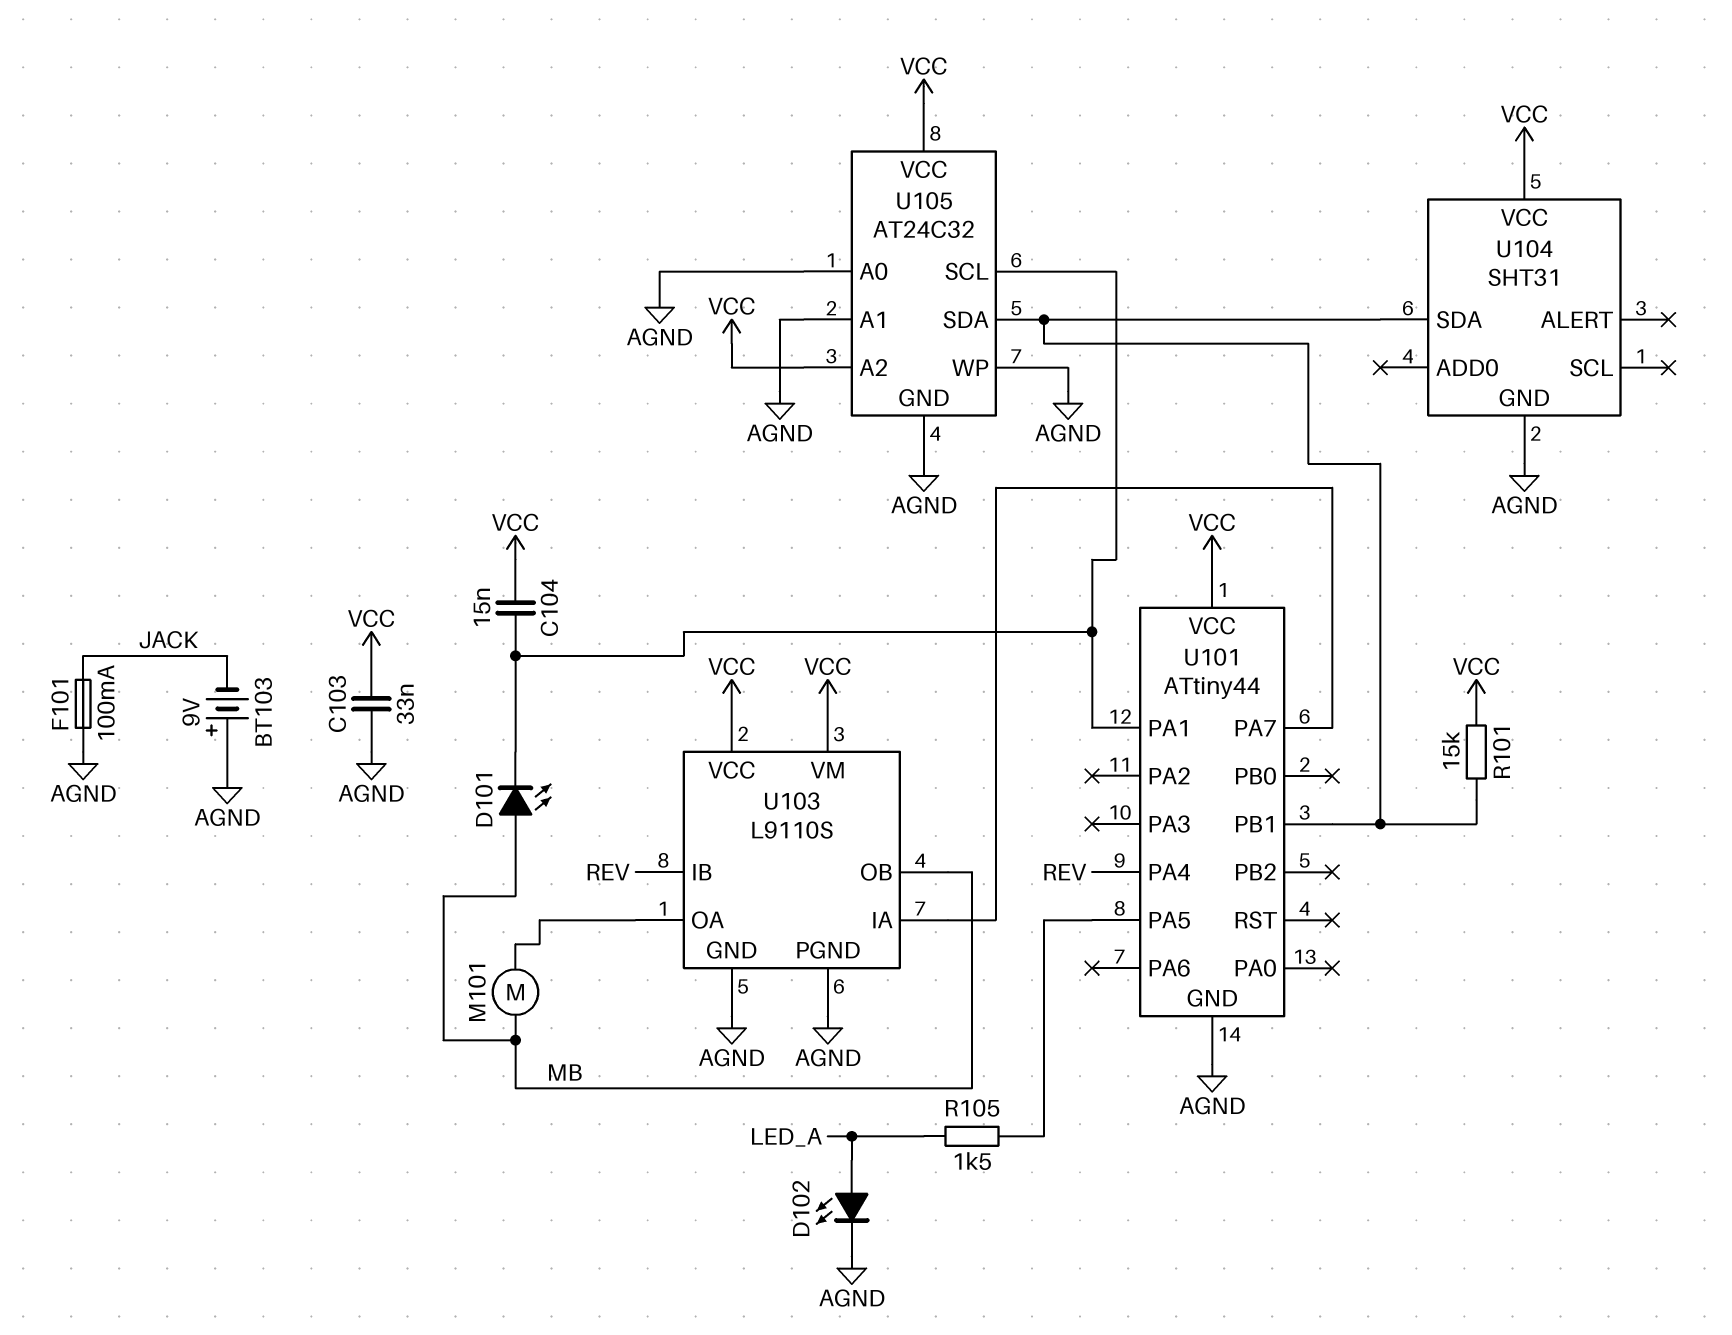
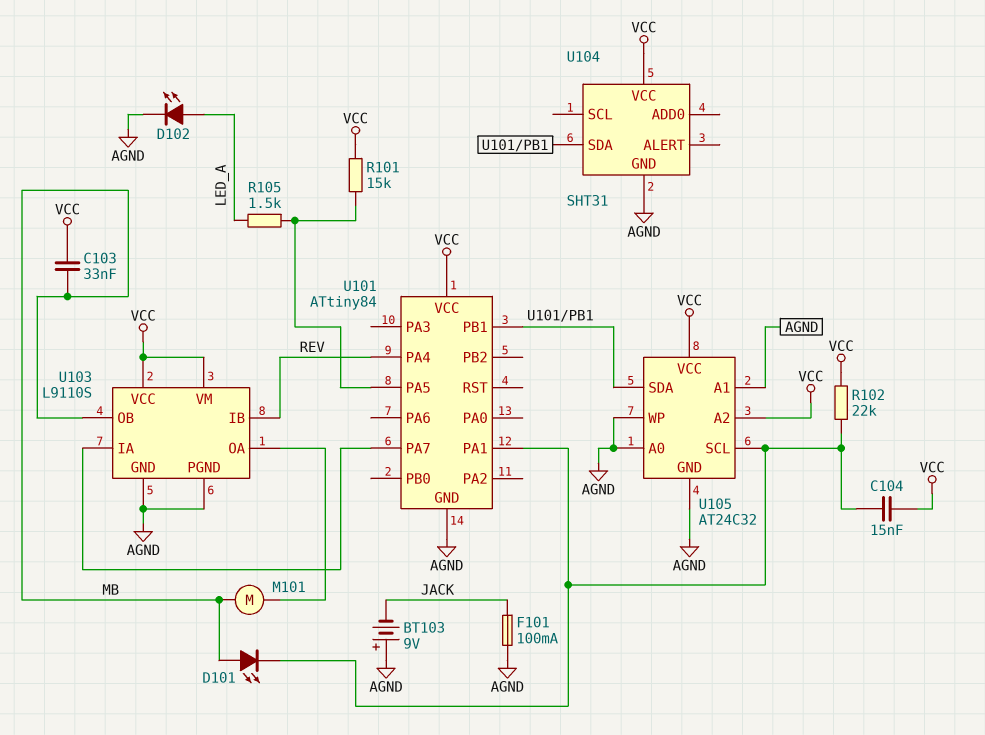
C103: 33nF (AGND, VCC) -> 33nF (MB, VCC)
R101: 15k (U101/PB1, VCC) -> 15k (U101/PA5, VCC)
R102: none -> 22k (U101/PA1, VCC)
U101: ATtiny44 -> ATtiny84

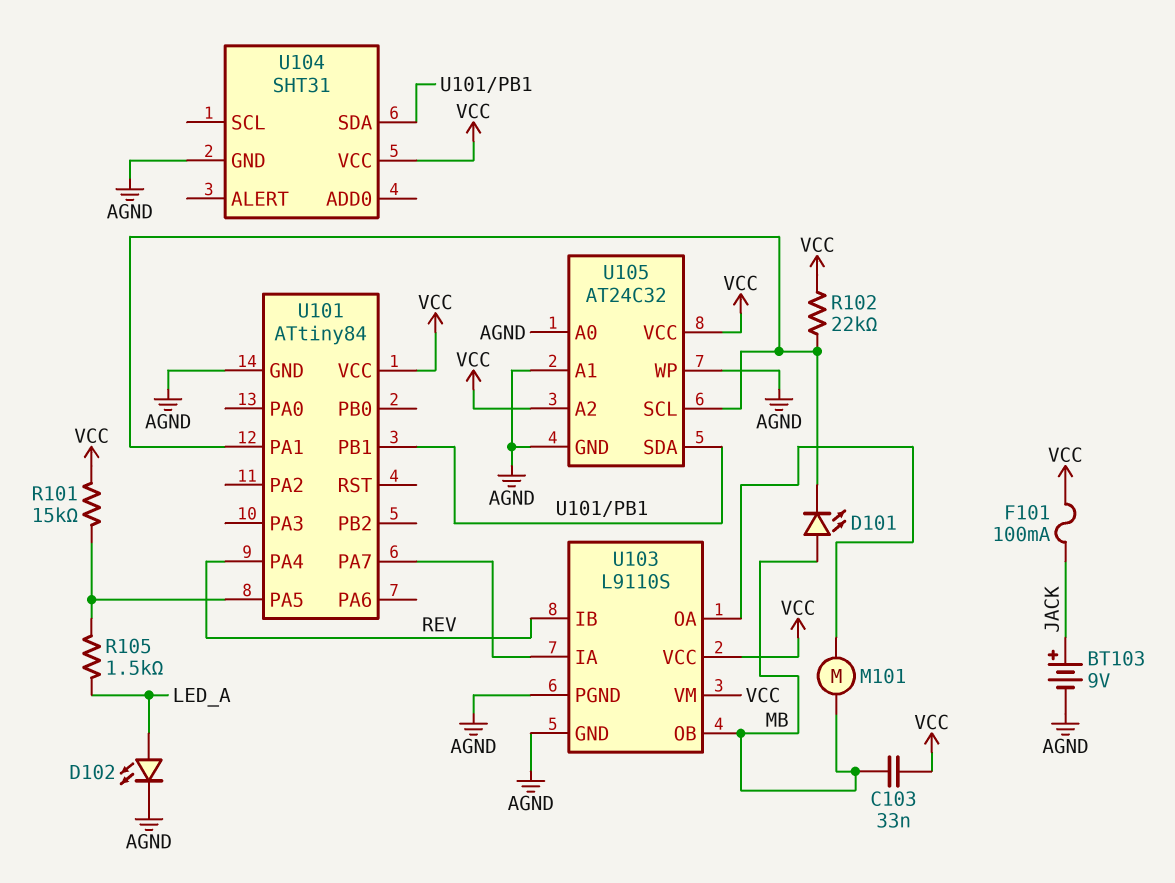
BT103: 9V (plus AGND, minus JACK) -> 9V (plus JACK, minus AGND)
C104: 15nF (U101/PA1, VCC) -> none
F101: 100mA (AGND, JACK) -> 100mA (JACK, VCC)

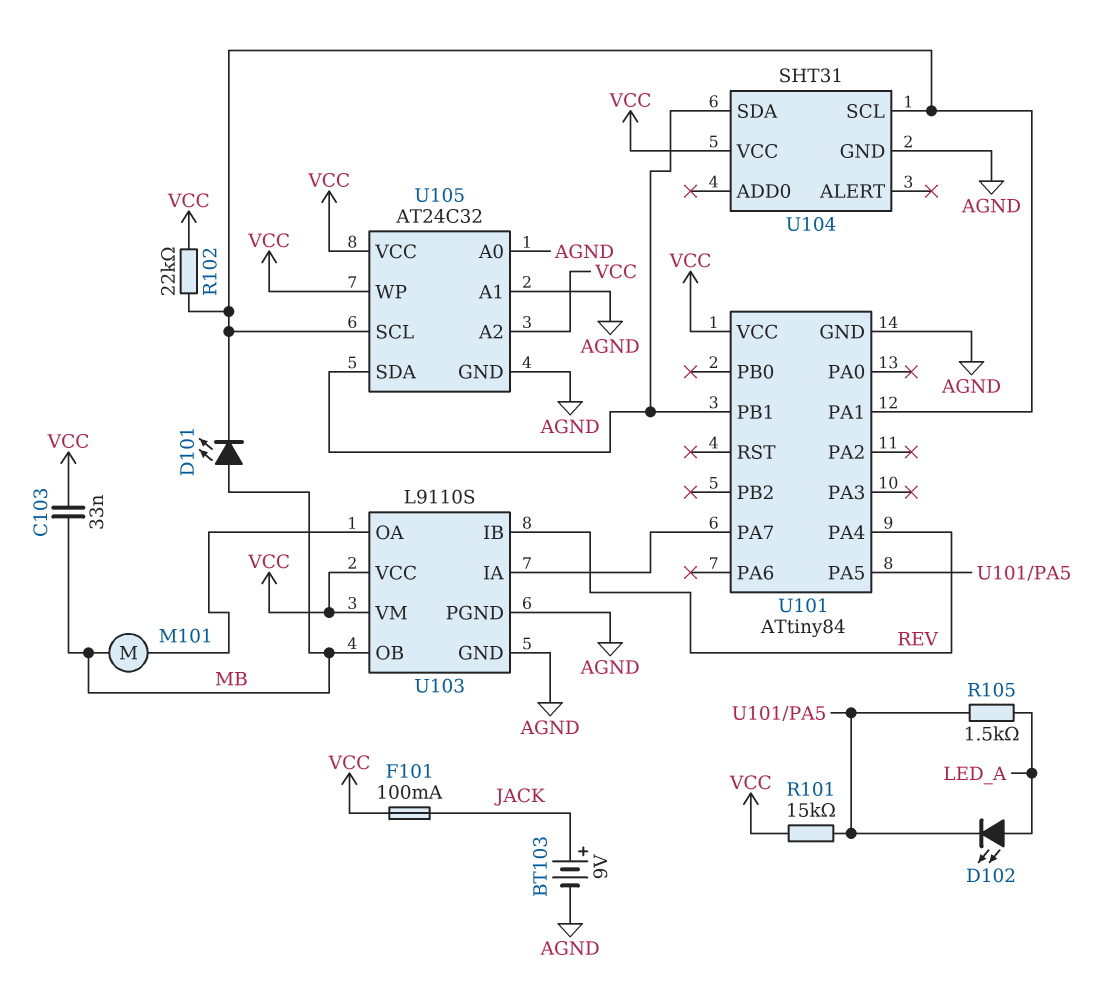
D102: LED (A LED_A, K AGND) -> LED (A LED_A, K U101/PA5)
U104 pin SCL: none -> U101/PA1
U105 pin WP: AGND -> VCC

